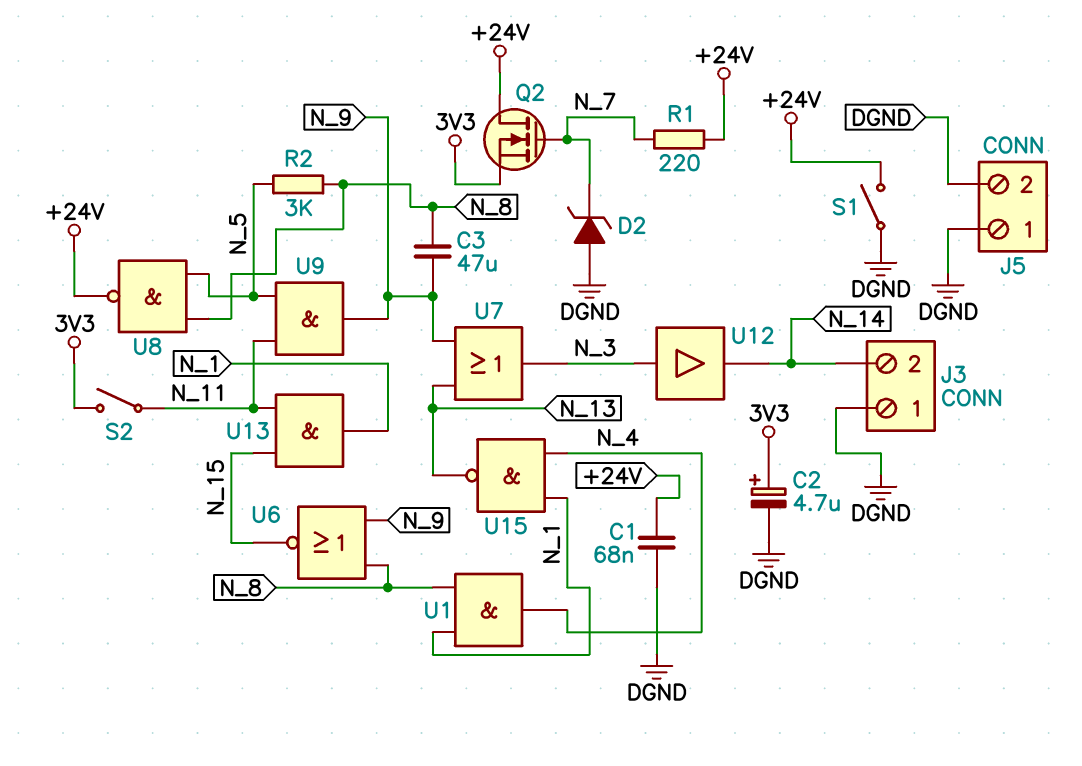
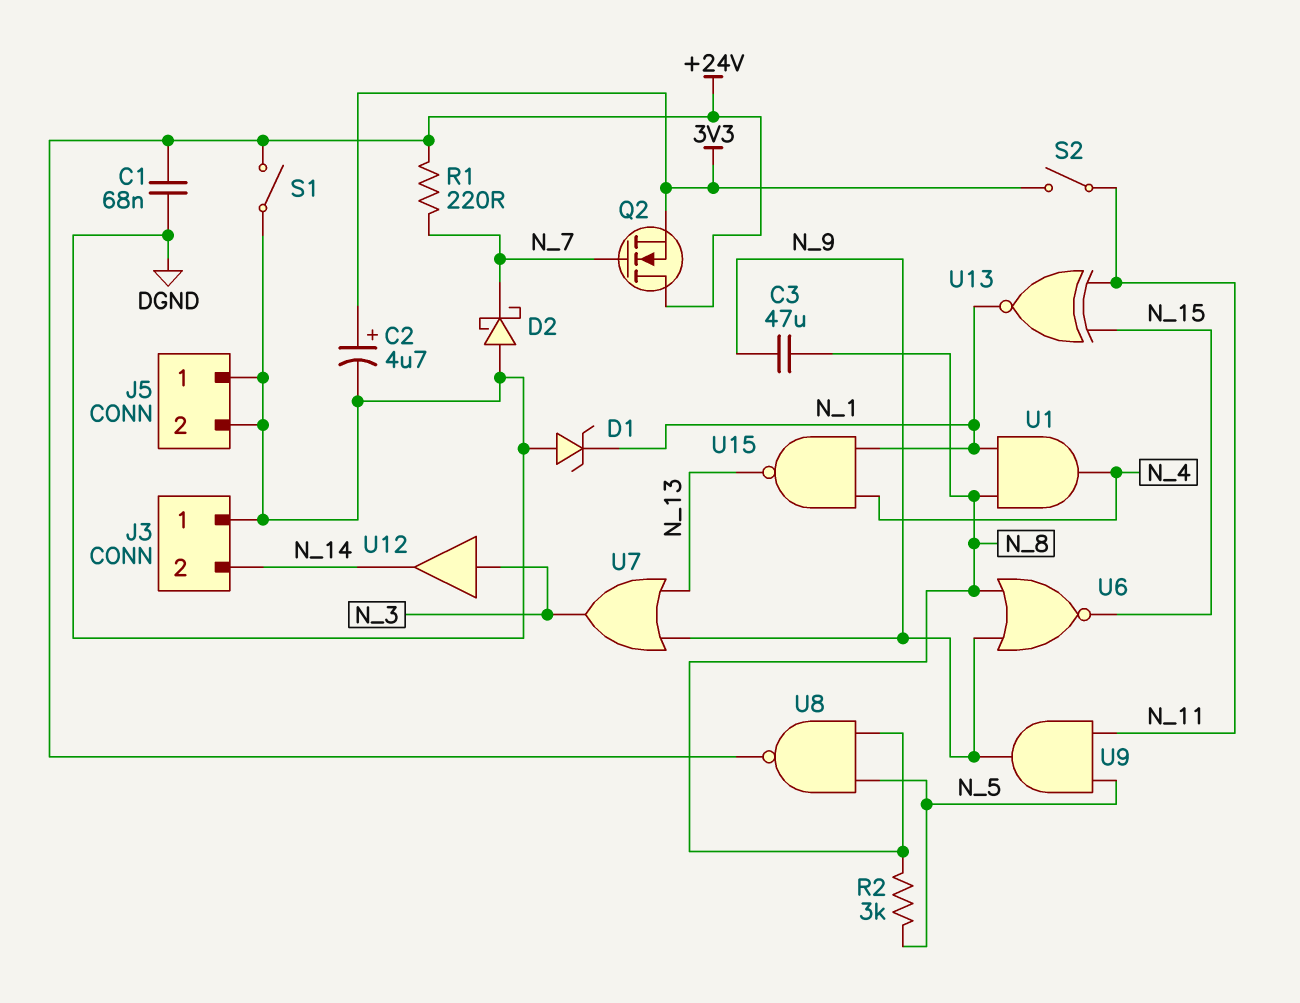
D1: none -> zener (A DGND, K N_1)
D2: zener (A DGND, K N_7) -> schottky (A DGND, K N_7)
U13: AND (in N_11, in N_15, out N_1) -> XNOR (in N_11, in N_15, out N_1)

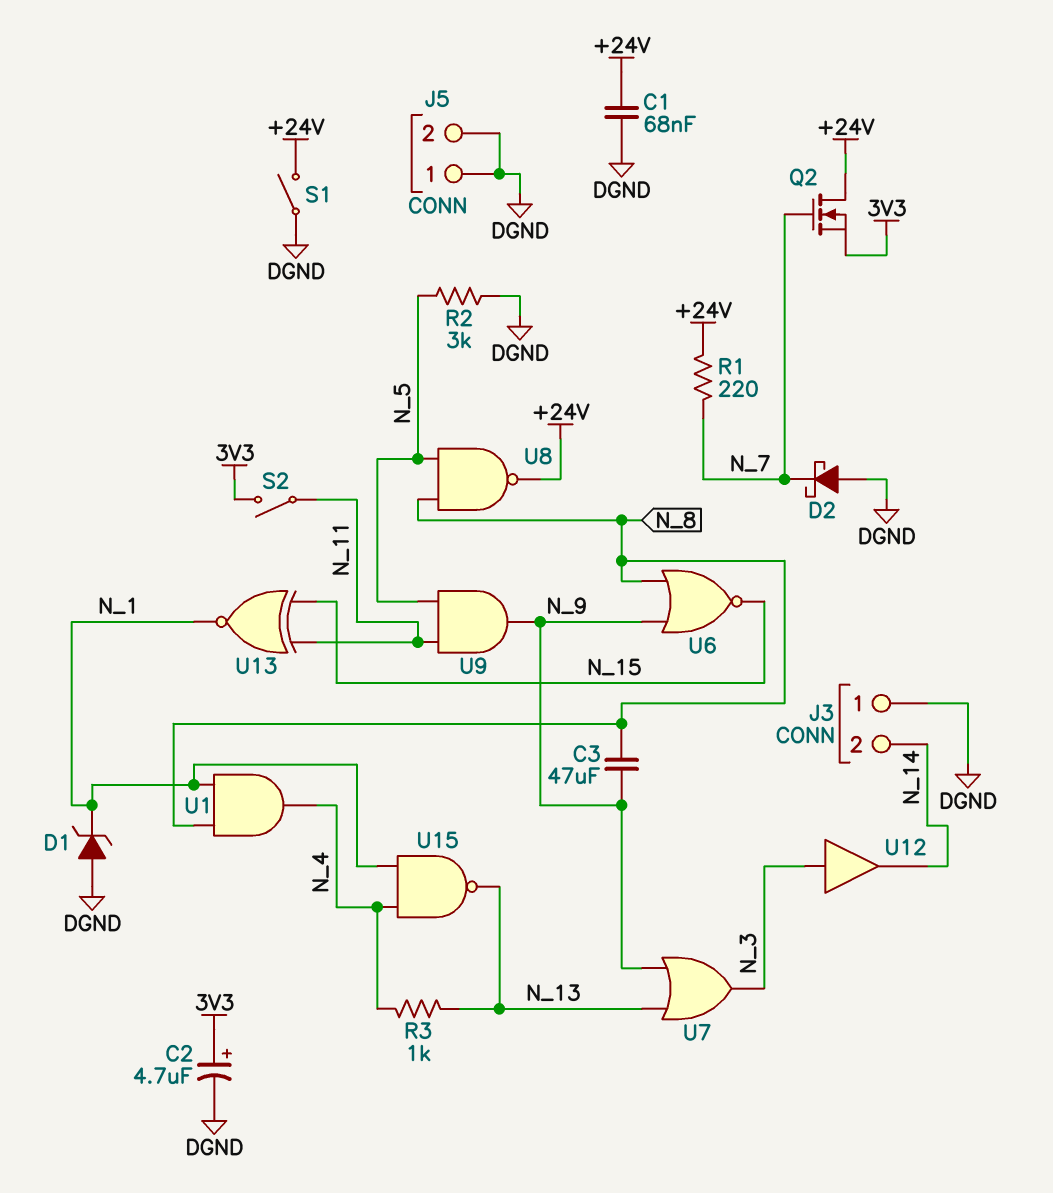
R2: 3k (N_5, N_8) -> 3k (DGND, N_5)
R3: none -> 1k (N_4, N_13)

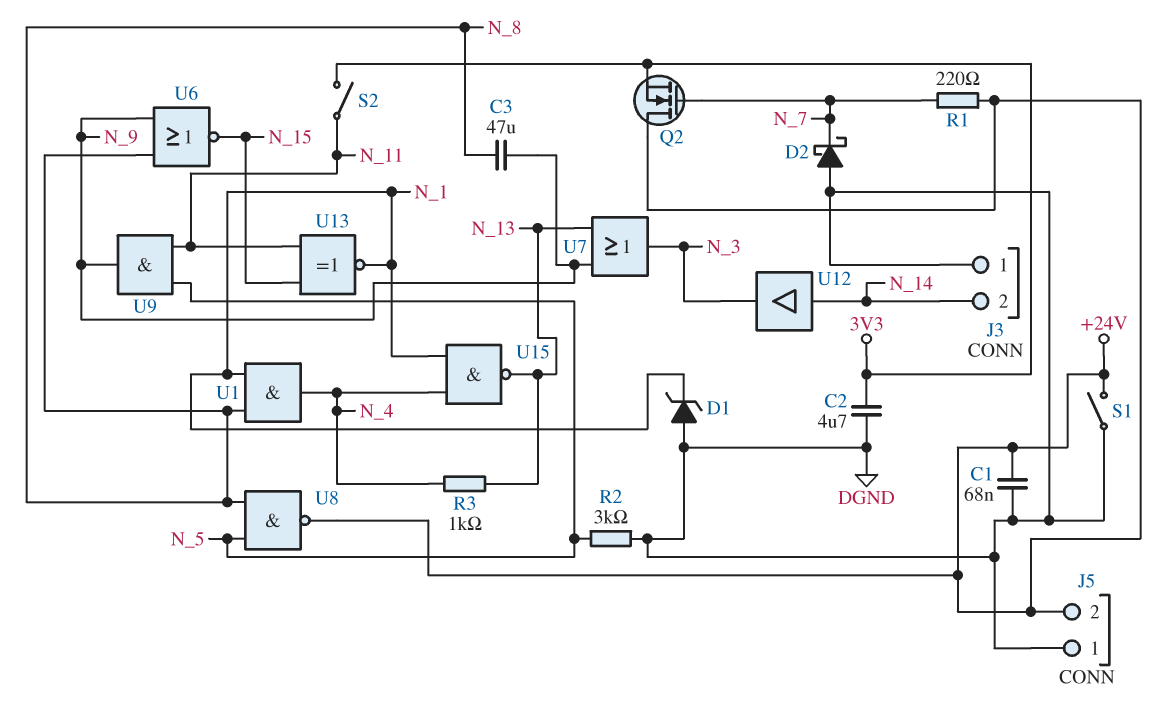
C2: 4.7uF (plus 3V3, minus DGND) -> 4.7uF (3V3, DGND)
J5 pin 2: DGND -> +24V
U12: buffer (in N_3, out N_14) -> buffer (in N_14, out N_3)

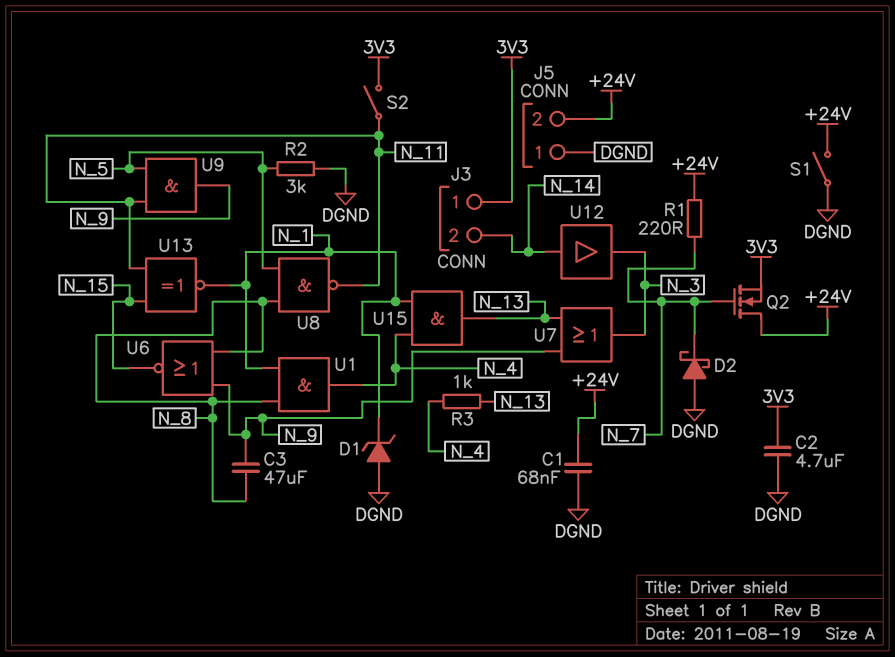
J3 pin 1: DGND -> 3V3
U8: NAND (in N_5, in N_8, out +24V) -> NAND (in N_5, in N_8, out N_11)
U15: NAND (in N_1, in N_4, out N_13) -> AND (in N_1, in N_4, out N_13)

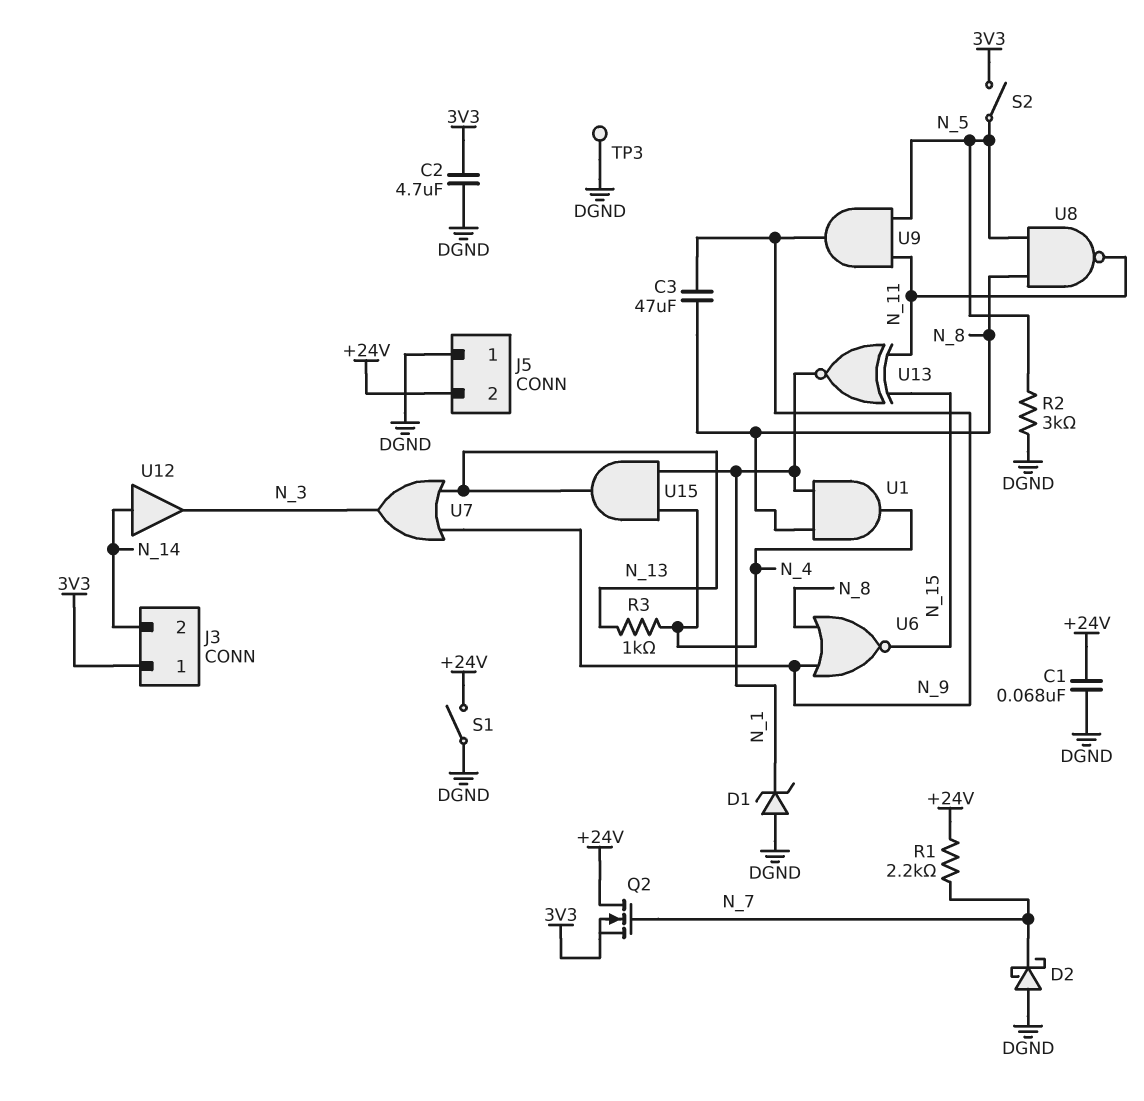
R1: 220 (+24V, N_7) -> 2.2k (+24V, N_7)
S2: switch (3V3, N_11) -> switch (3V3, N_5)
TP3: none -> test point (DGND)

